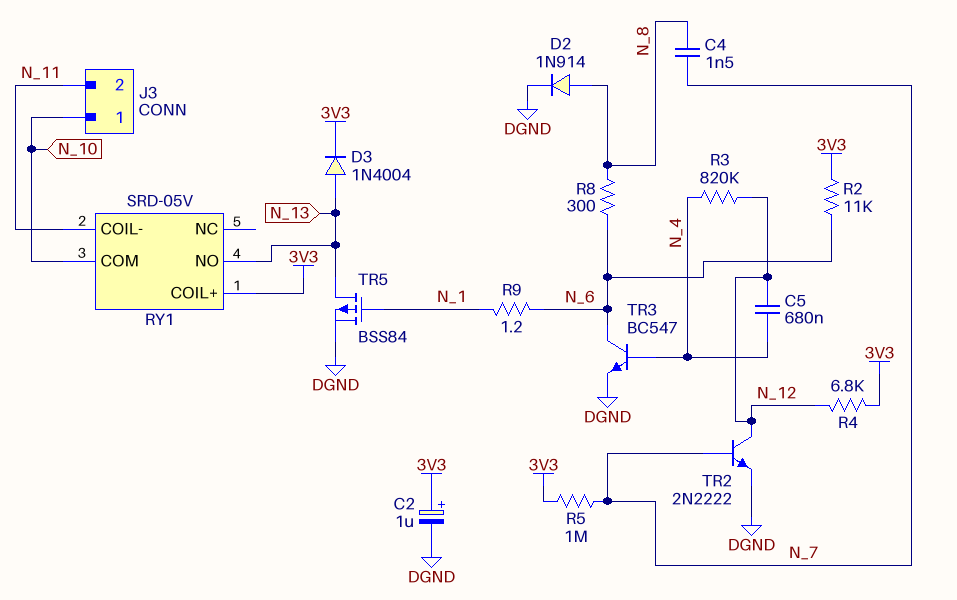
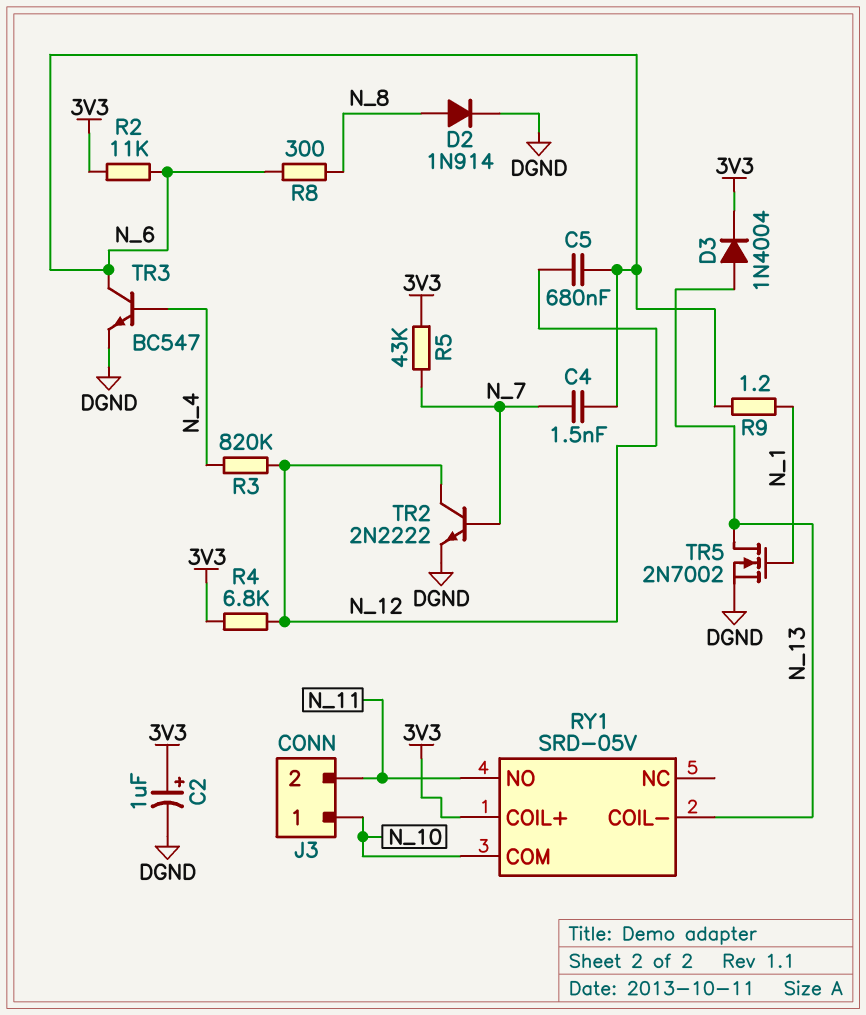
C4: 1.5nF (N_7, N_8) -> 1.5nF (N_6, N_7)
C5: 680nF (N_4, N_12) -> 680nF (N_6, N_12)
R5: 1M (3V3, N_7) -> 43k (3V3, N_7)
RY1 pin COIL-: N_11 -> N_13
RY1 pin NO: N_13 -> N_11
TR5: PMOS BSS84 (G N_1, D N_13, S DGND) -> NMOS 2N7002 (G N_1, D N_13, S DGND)

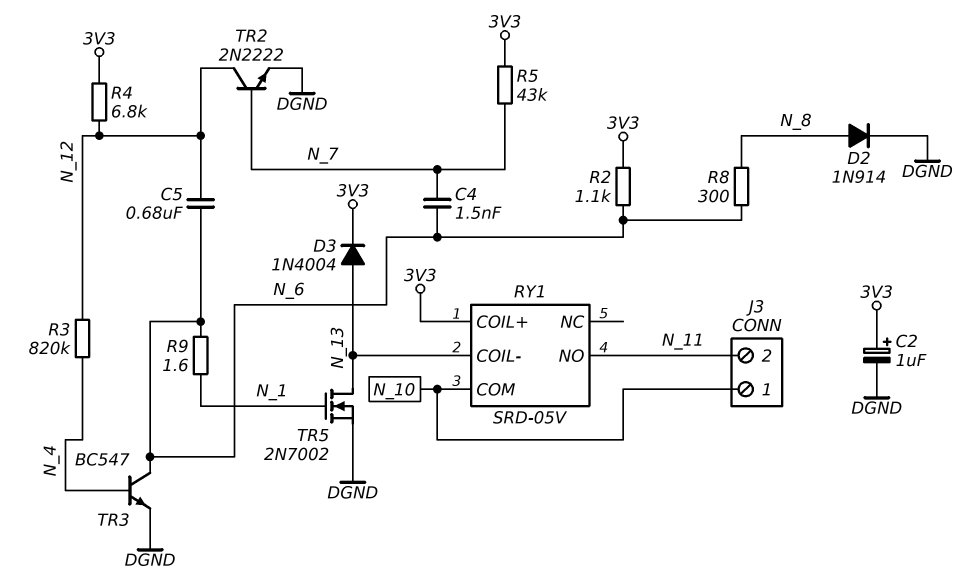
R2: 11k (3V3, N_6) -> 1.1k (3V3, N_6)
R9: 1.2 (N_1, N_6) -> 1.6 (N_1, N_6)

